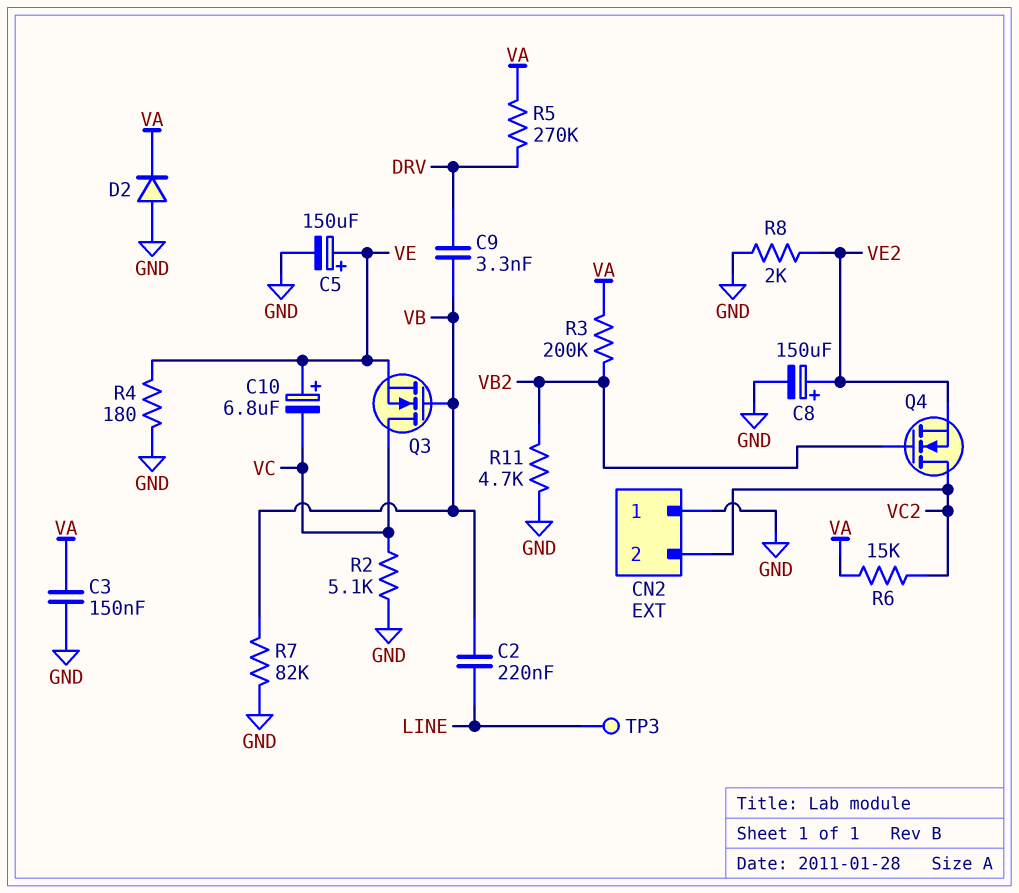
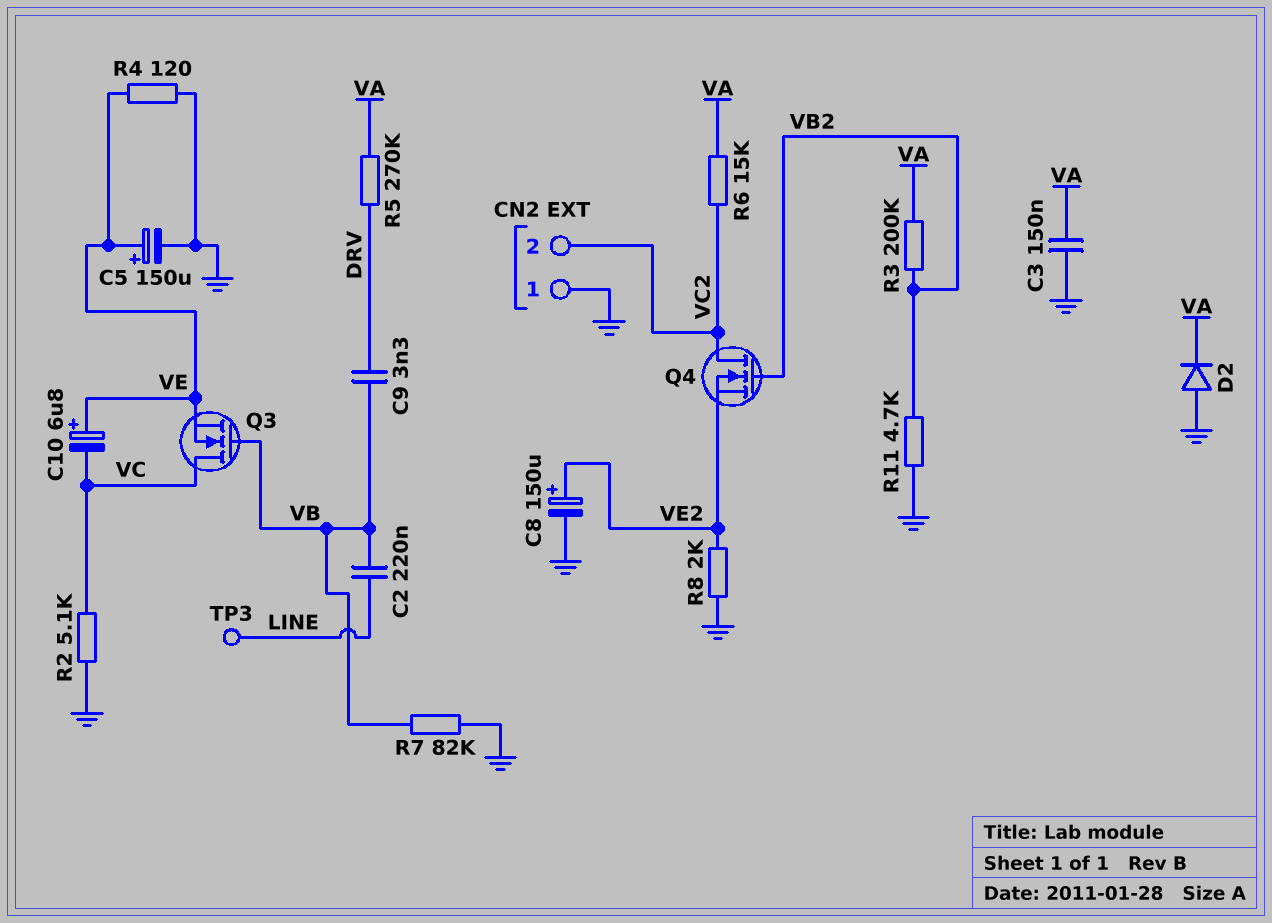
R4: 180 (GND, VE) -> 120 (GND, VE)

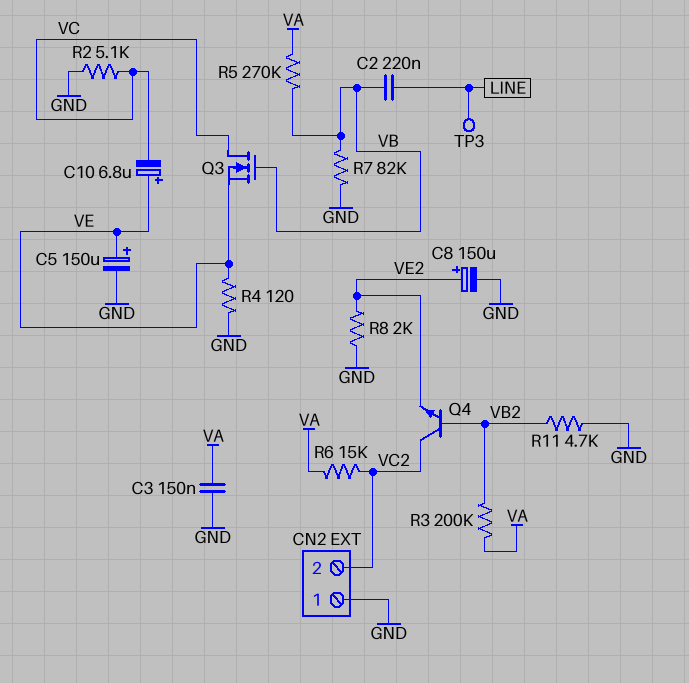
C9: 3.3nF (DRV, VB) -> none
D2: diode (A GND, K VA) -> none
Q4: NMOS (G VB2, D VC2, S VE2) -> NPN (B VB2, C VC2, E VE2)
R5: 270k (DRV, VA) -> 270k (VA, VB)

